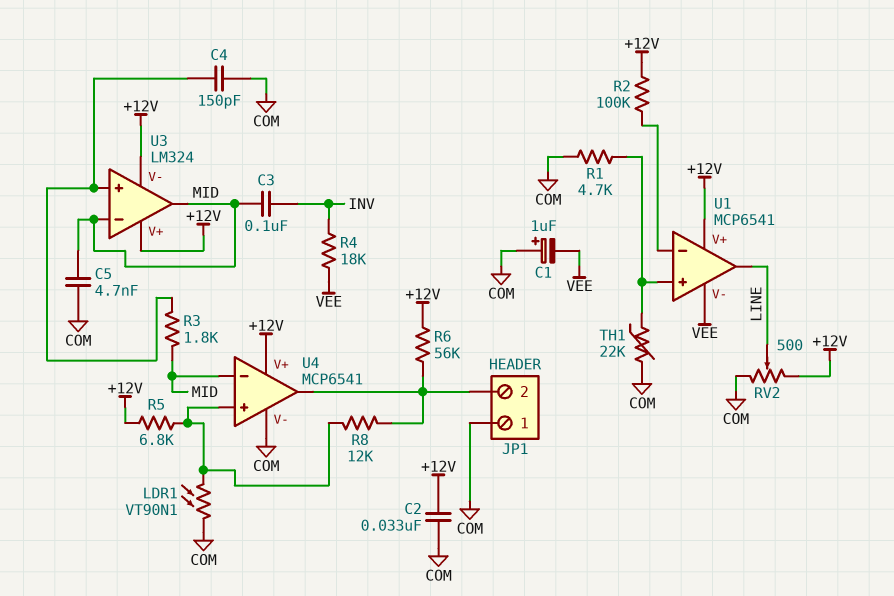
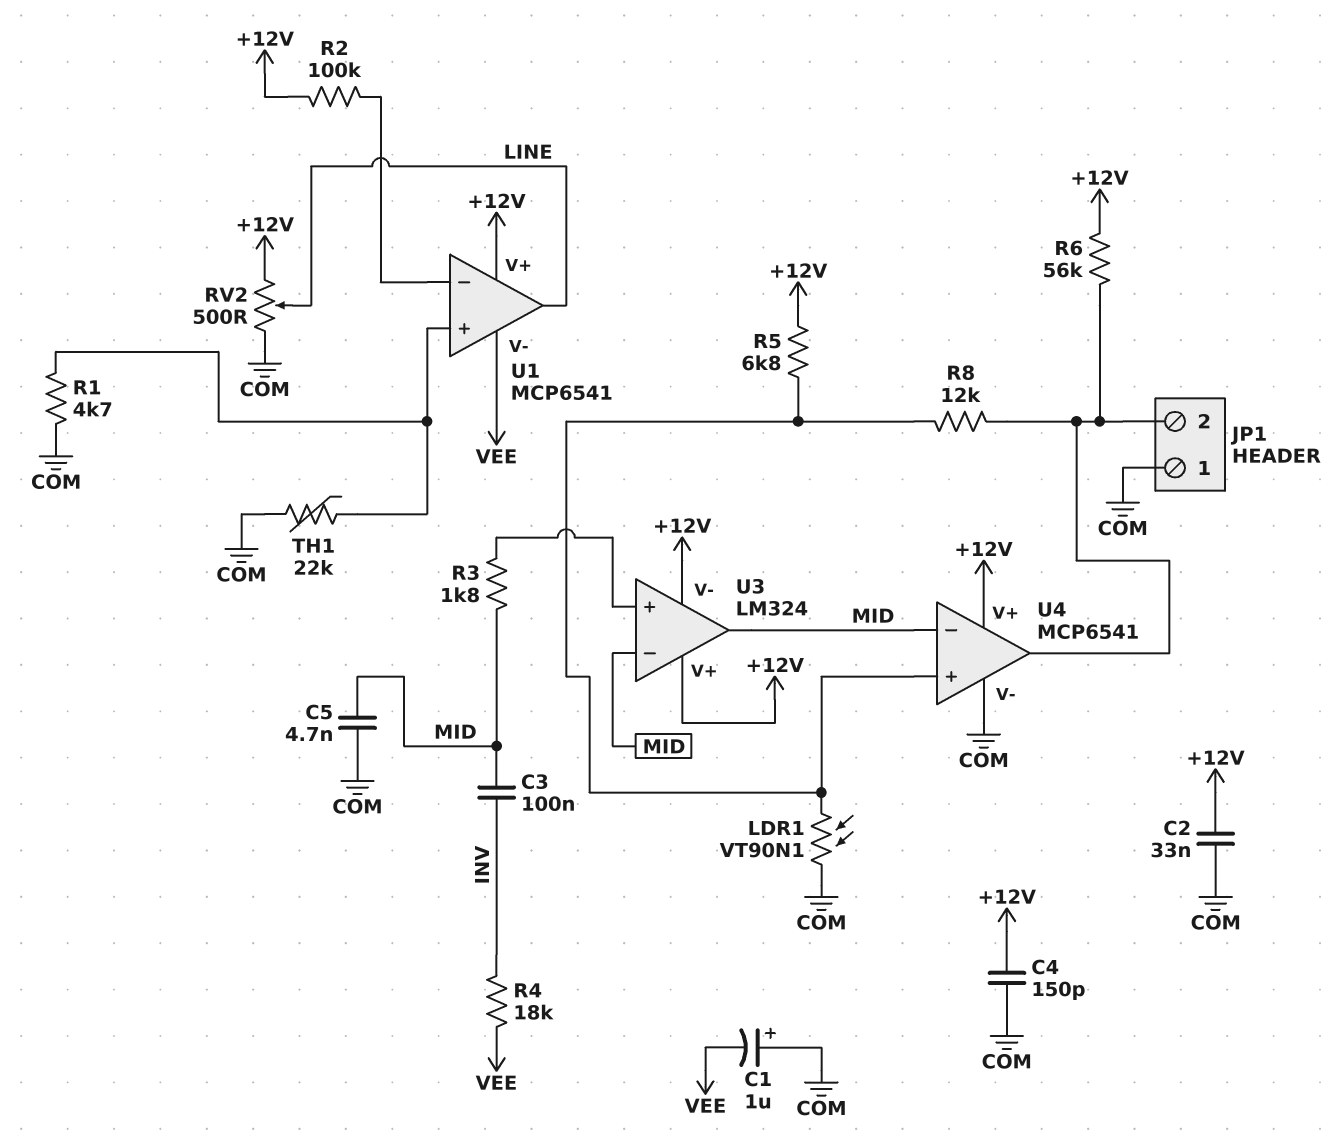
C4: 150pF (COM, U3/in+) -> 150pF (+12V, COM)

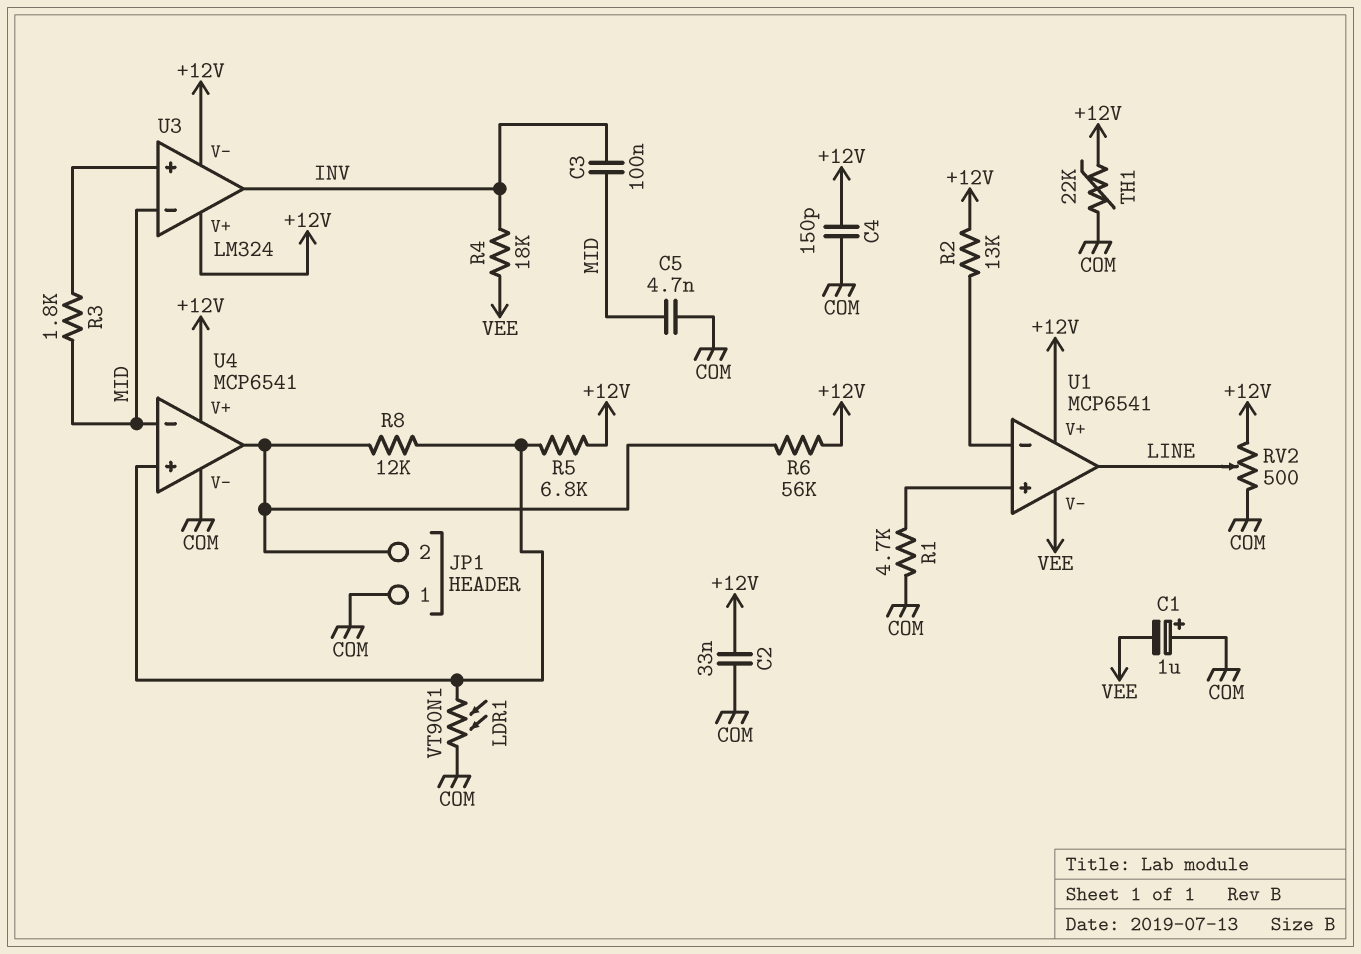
R2: 100k (+12V, U1/in-) -> 13k (+12V, U1/in-)
TH1: 22k (COM, U1/in+) -> 22k (+12V, COM)
U3 pin out: MID -> INV

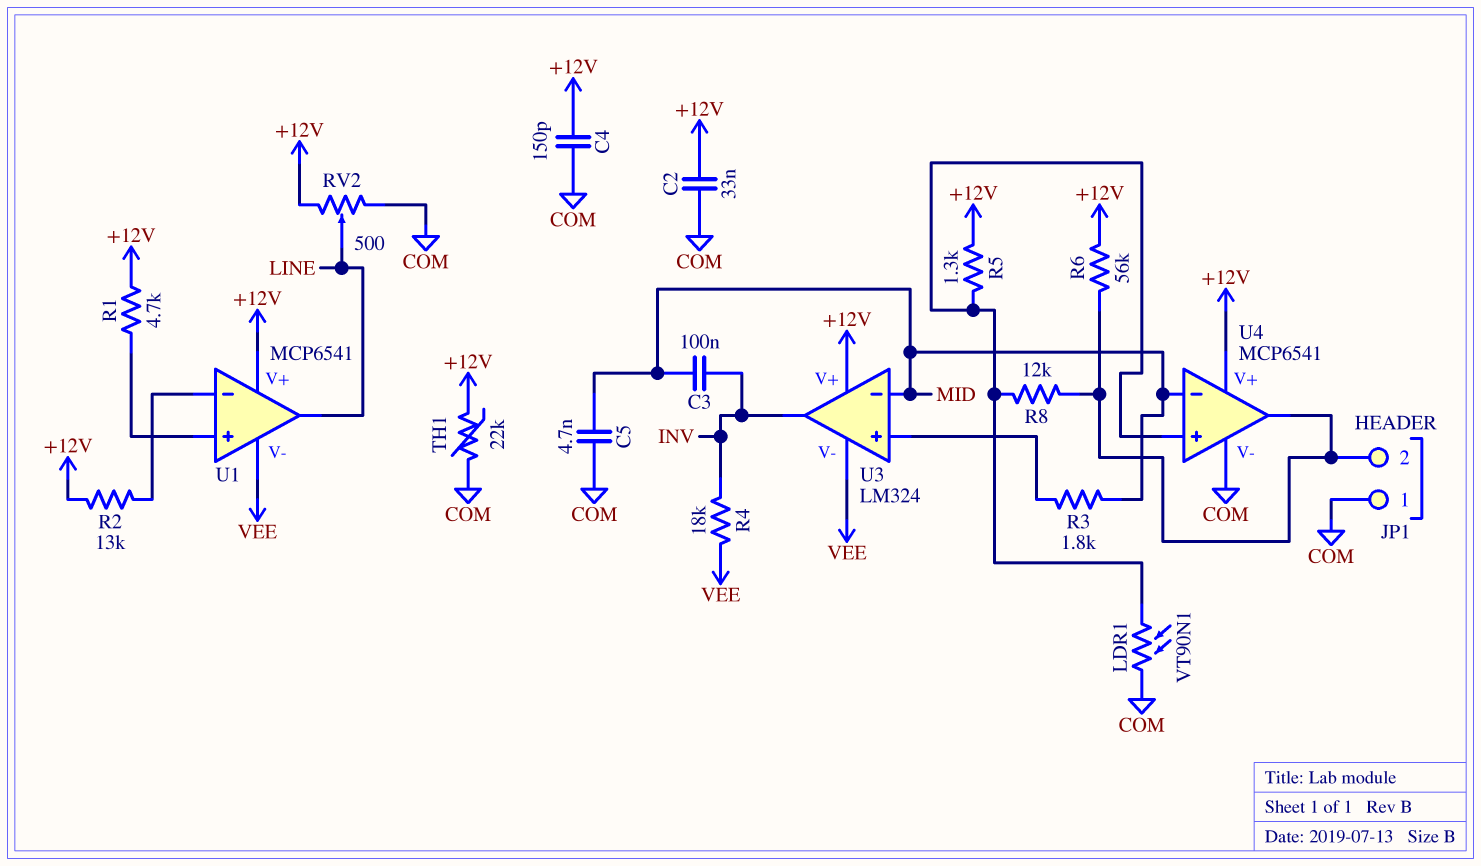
C1: 1uF (plus COM, minus VEE) -> none
R1: 4.7k (COM, U1/in+) -> 4.7k (+12V, U1/in+)
R5: 6.8k (+12V, U4/in+) -> 1.3k (+12V, U4/in+)
U3 pin V-: +12V -> VEE

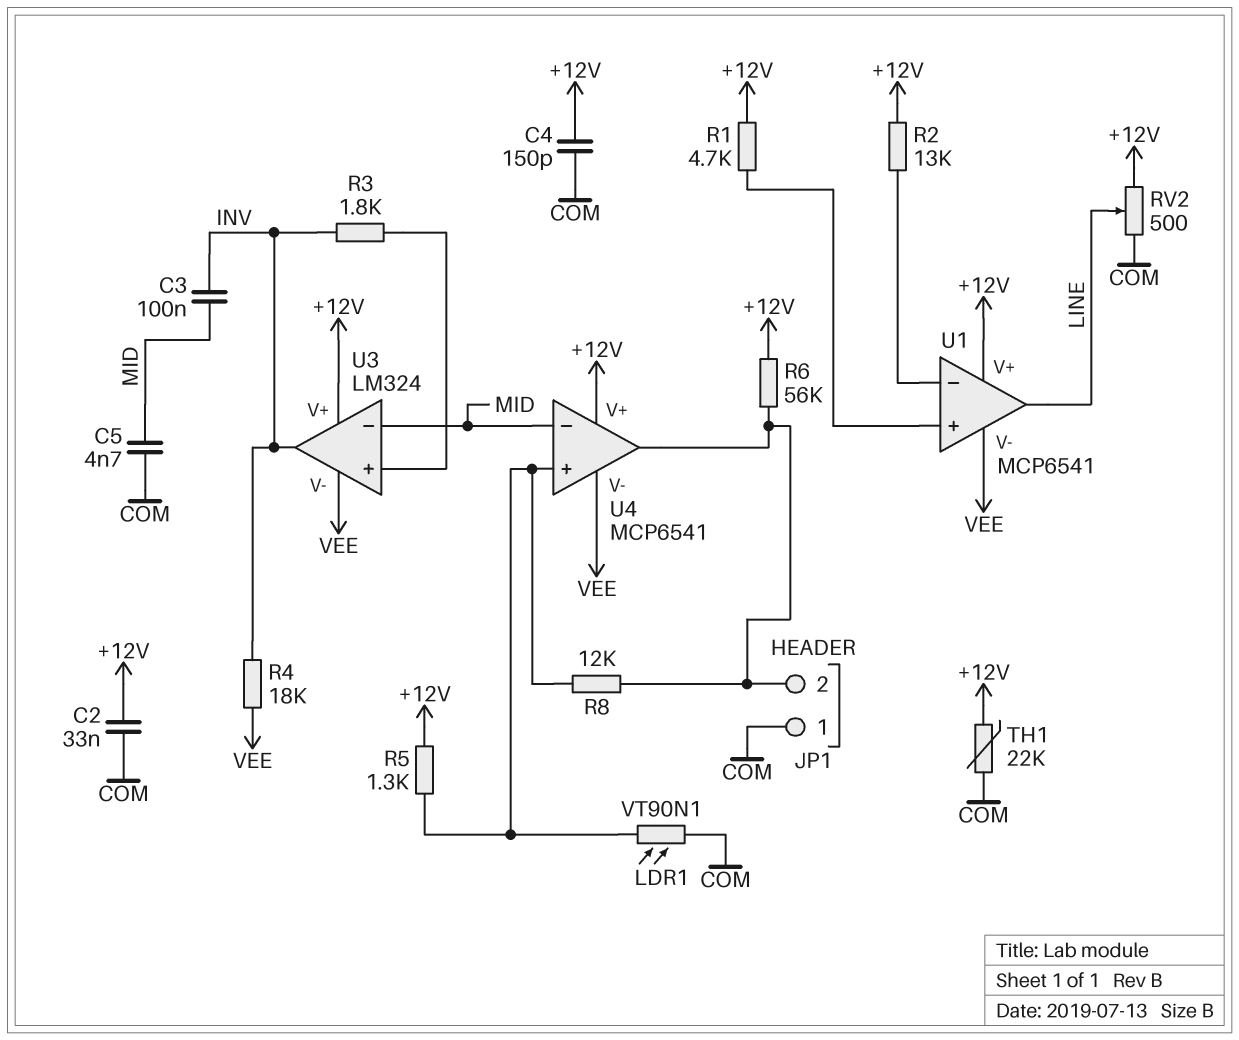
R3: 1.8k (MID, U3/in+) -> 1.8k (INV, U3/in+)
U4 pin V-: COM -> VEE

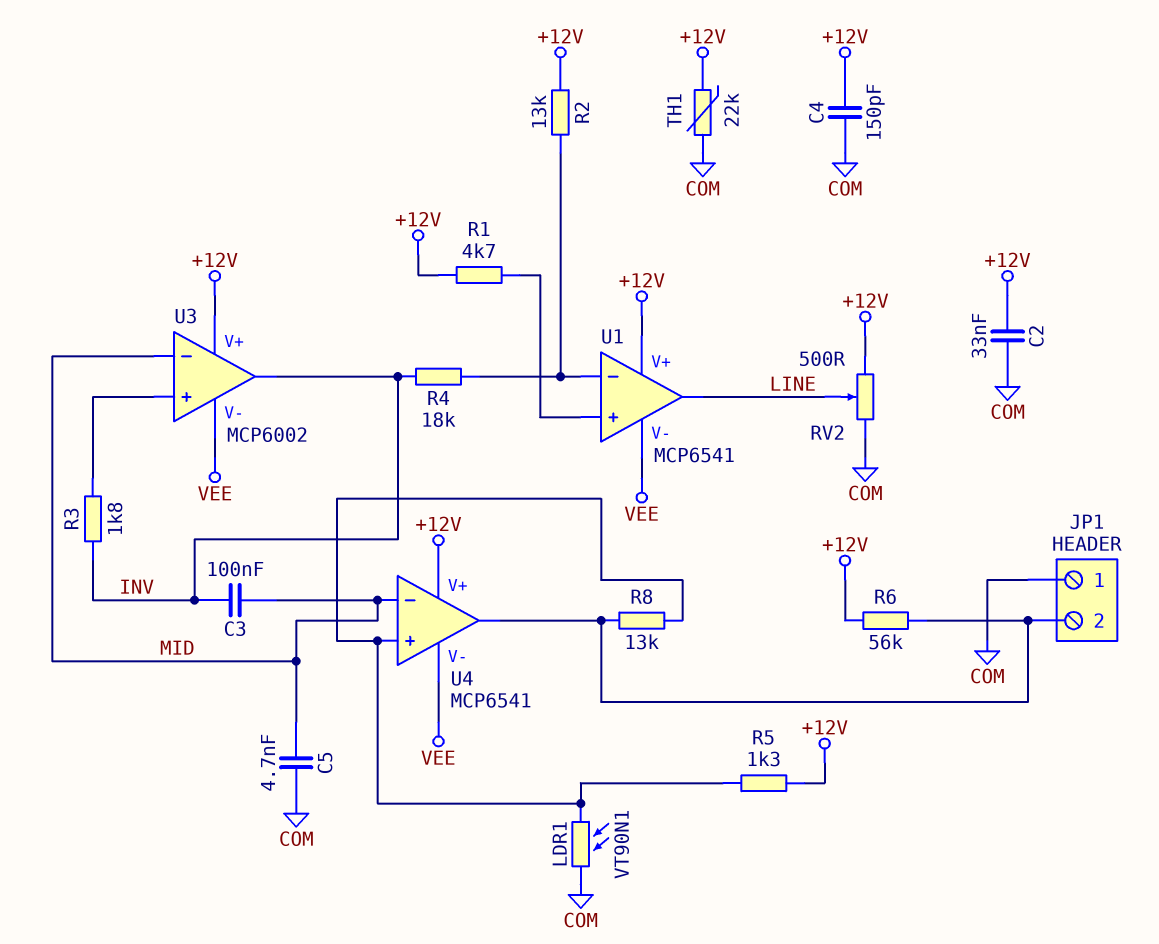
R4: 18k (INV, VEE) -> 18k (INV, U1/in-)
R8: 12k (JP1/2, U4/in+) -> 13k (JP1/2, U4/in+)
U3: LM324 -> MCP6002

